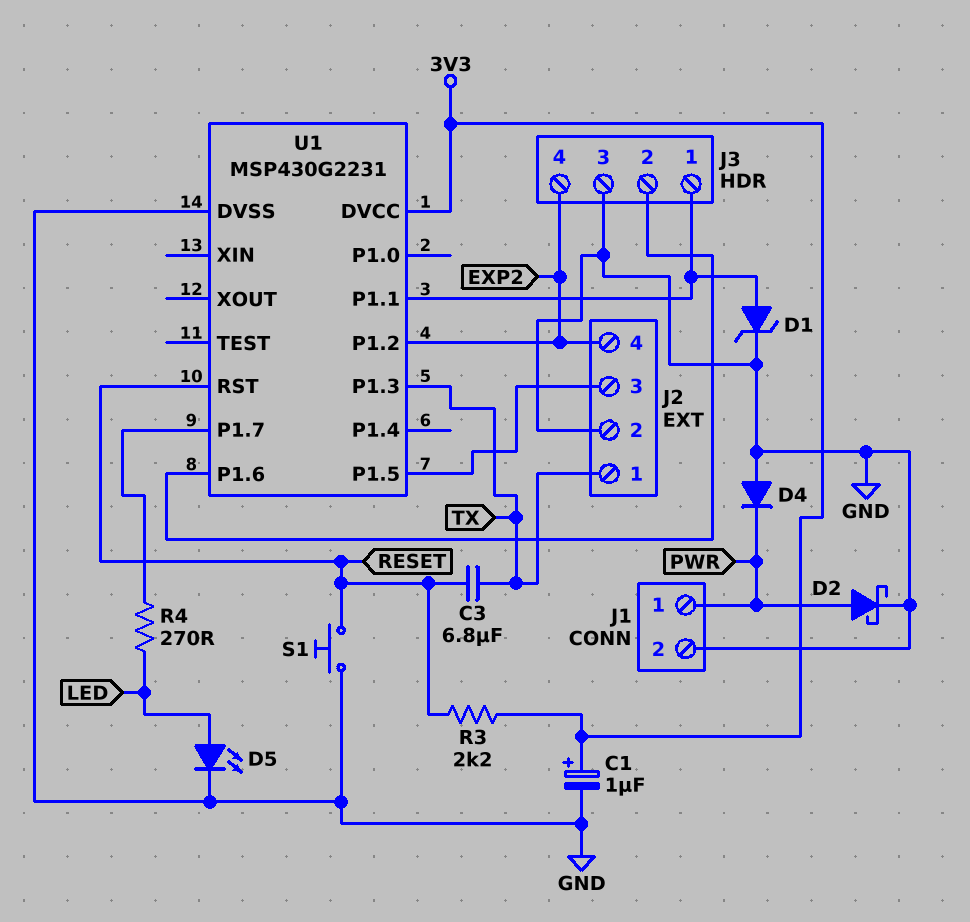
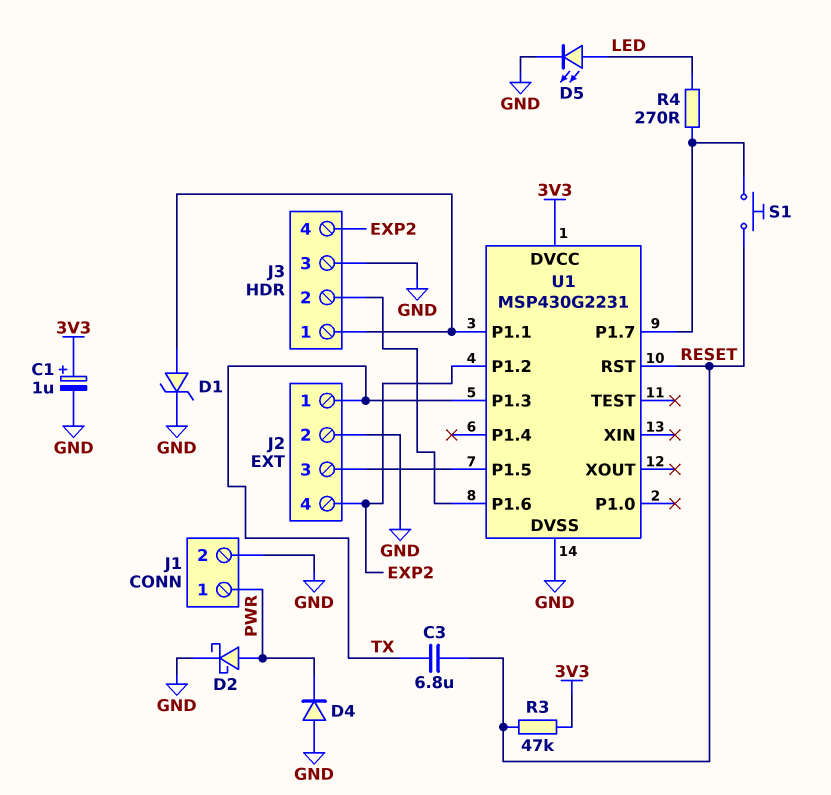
R3: 2.2k (3V3, RESET) -> 47k (3V3, RESET)
S1: button (GND, RESET) -> button (RESET, U1/P1.7)

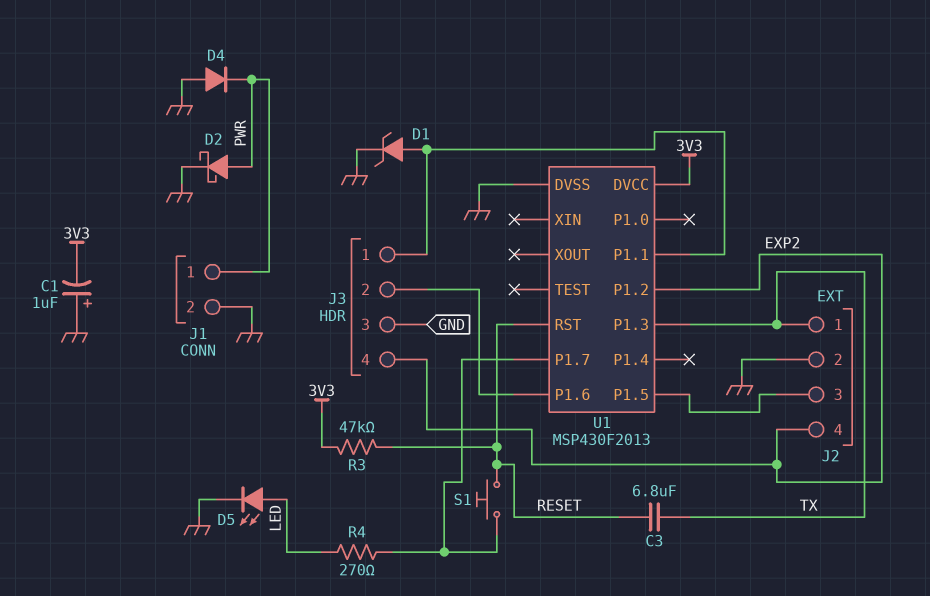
C1: 1uF (plus 3V3, minus GND) -> 1uF (plus GND, minus 3V3)
U1: MSP430G2231 -> MSP430F2013

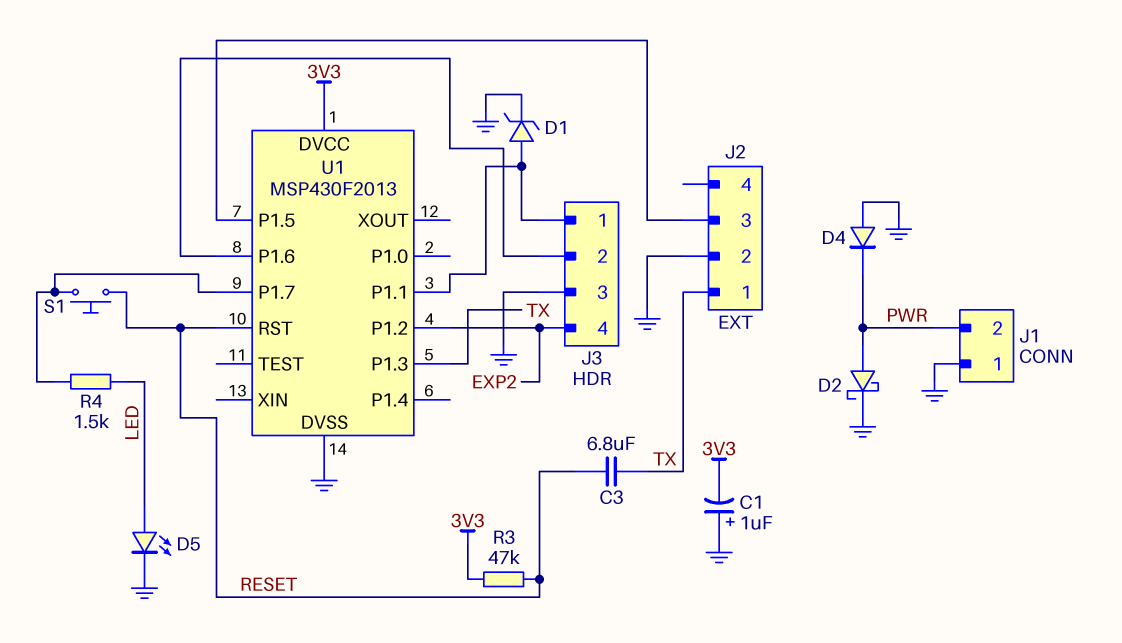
J1 pin 1: PWR -> GND
J1 pin 2: GND -> PWR
J2 pin 4: EXP2 -> none
R4: 270 (LED, U1/P1.7) -> 1.5k (LED, U1/P1.7)

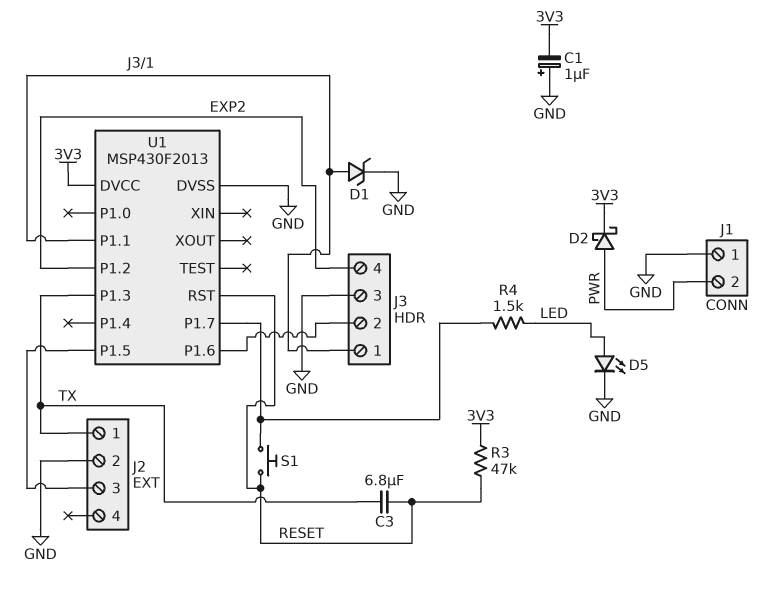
D2: schottky (A PWR, K GND) -> schottky (A PWR, K 3V3)
D4: diode (A GND, K PWR) -> none

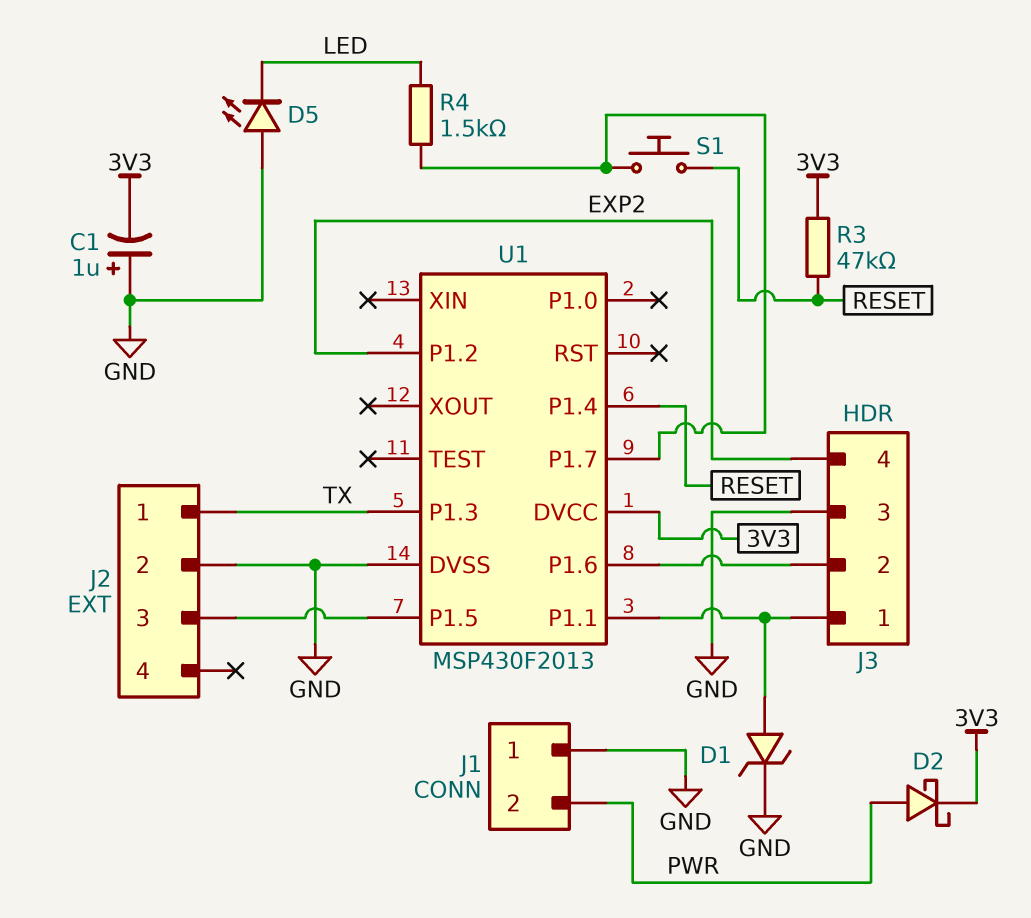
C3: 6.8uF (RESET, TX) -> none
D5: LED (A LED, K GND) -> LED (A GND, K LED)
U1 pin P1.4: none -> RESET
U1 pin RST: RESET -> none

